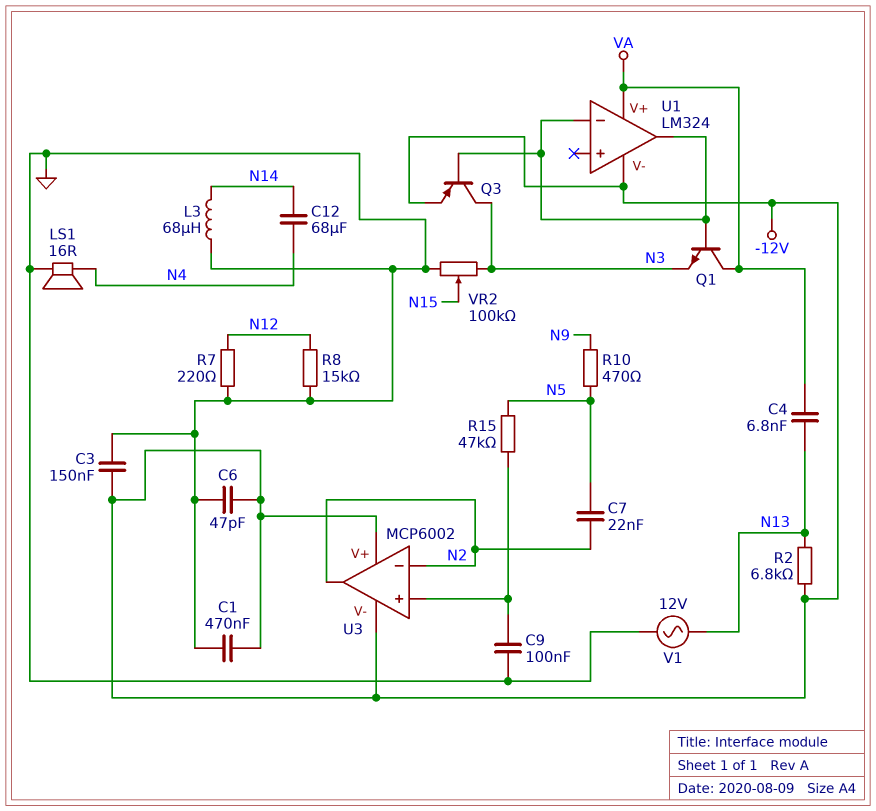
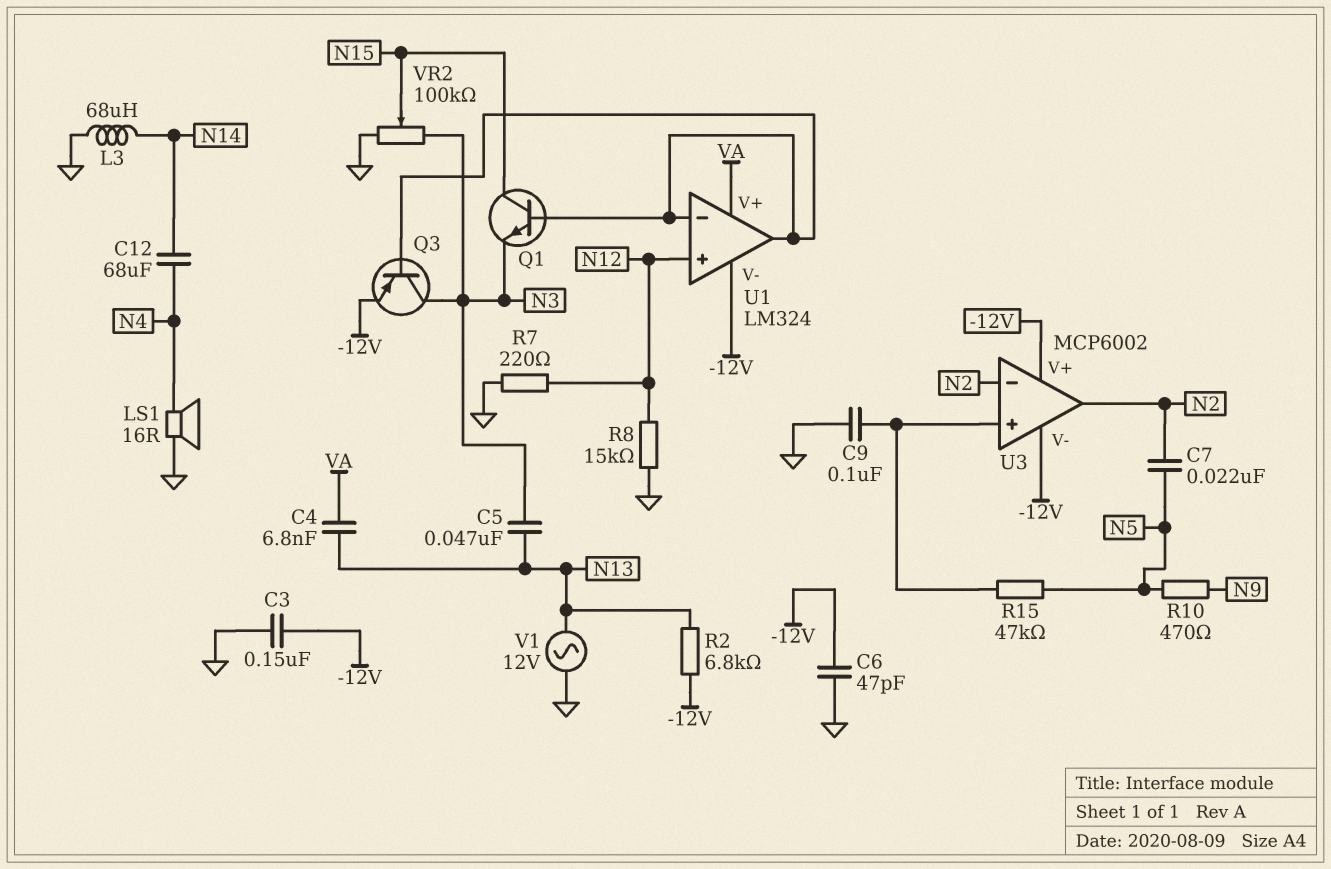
C1: 470nF (-12V, GND) -> none
C5: none -> 47nF (N3, N13)
Q1: NPN (B U1/in-, C VA, E N3) -> NPN (B U1/in-, C N15, E N3)
U1 pin in+: none -> N12

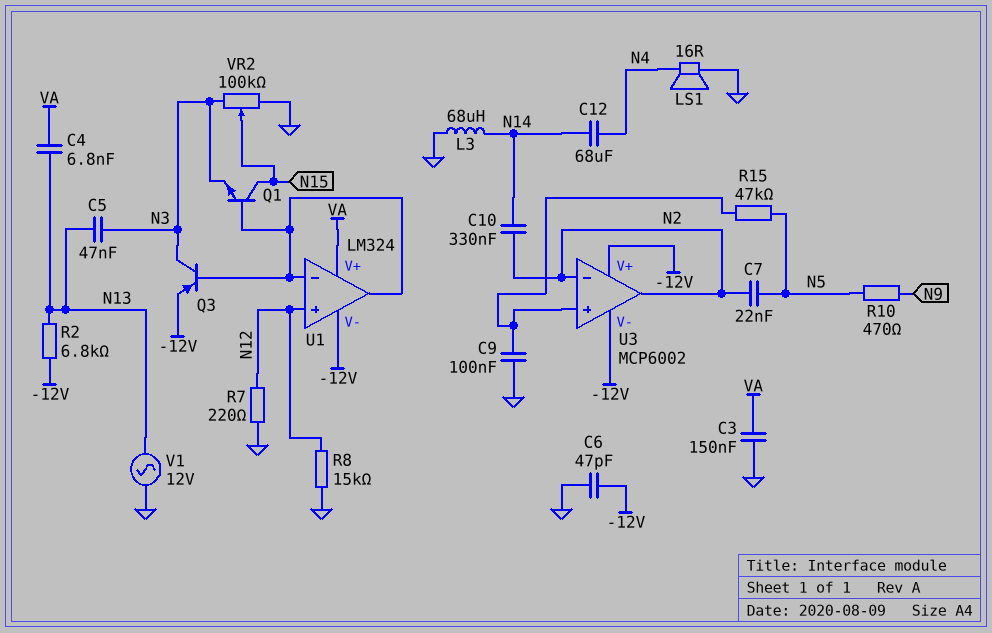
C3: 150nF (-12V, GND) -> 150nF (GND, VA)
C10: none -> 330nF (N2, N14)

